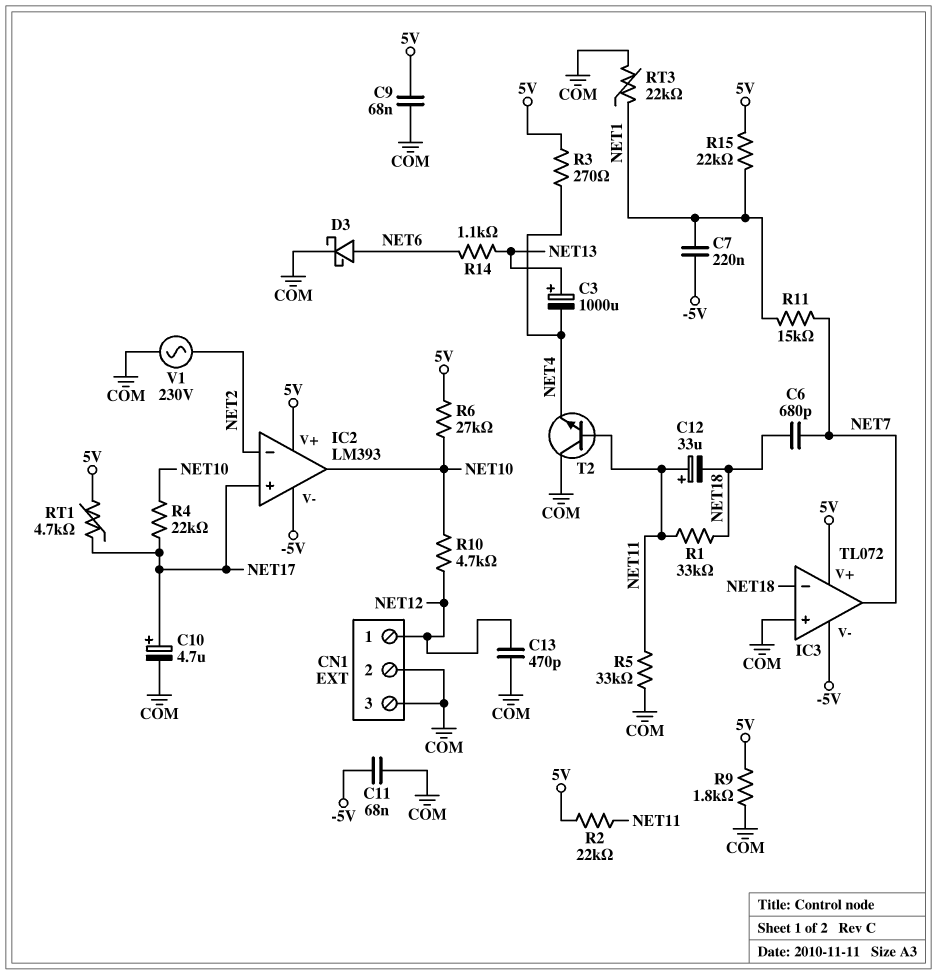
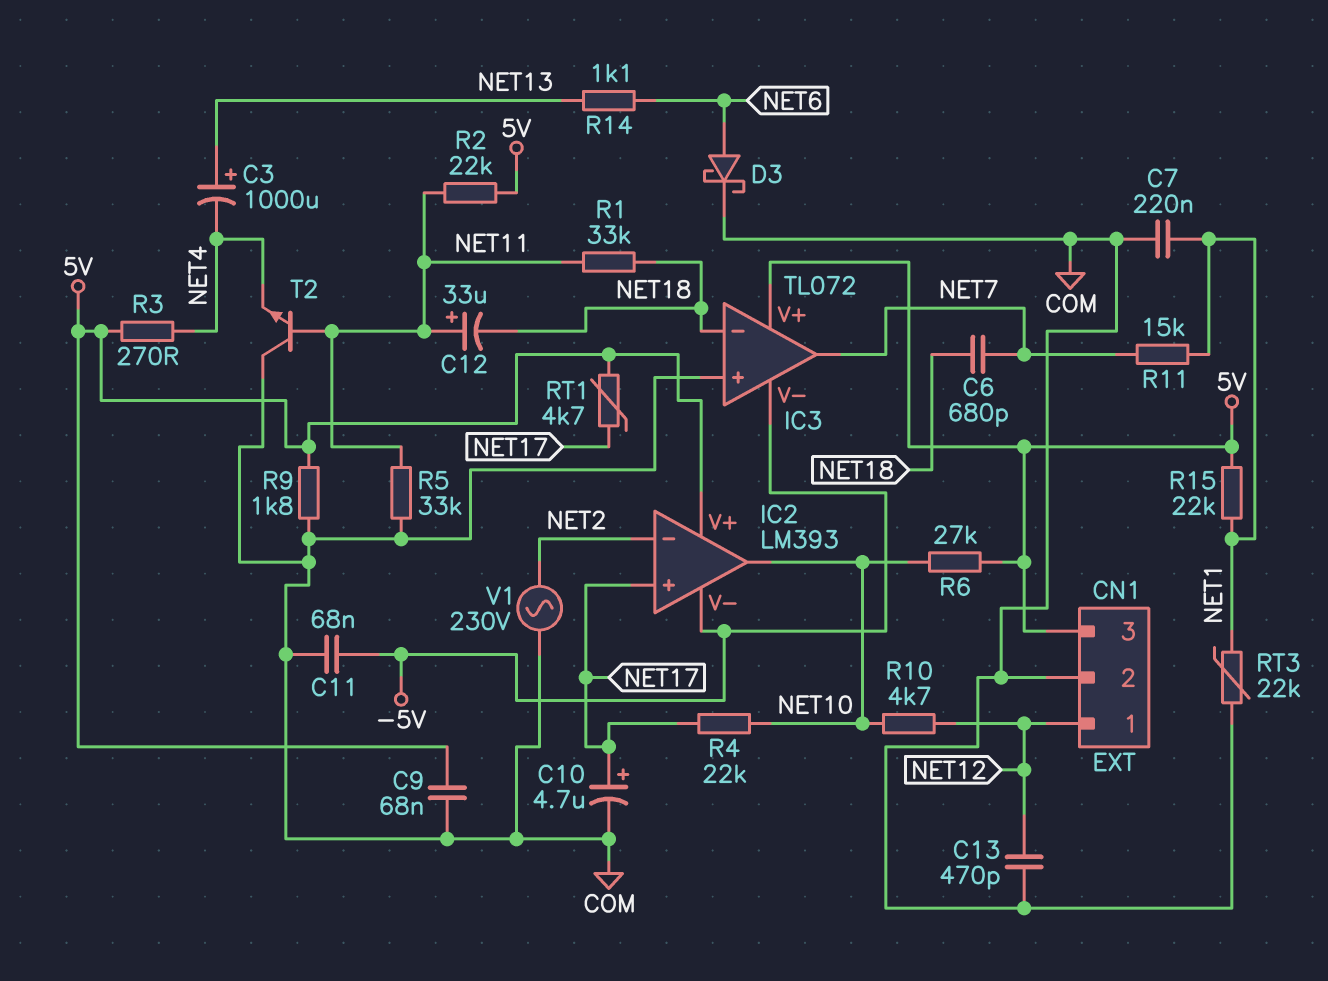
C7: 220nF (-5V, NET1) -> 220nF (COM, NET1)
CN1 pin 3: COM -> 5V

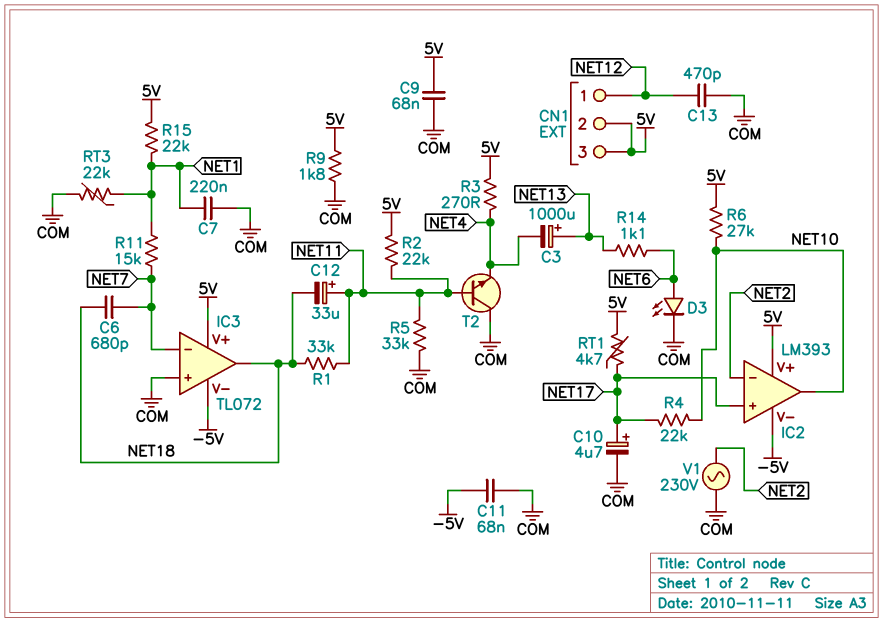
CN1 pin 2: COM -> 5V
D3: schottky (A NET6, K COM) -> LED (A NET6, K COM)
IC3 pin in-: NET18 -> NET7
IC3 pin out: NET7 -> NET18
R10: 4.7k (NET10, NET12) -> none

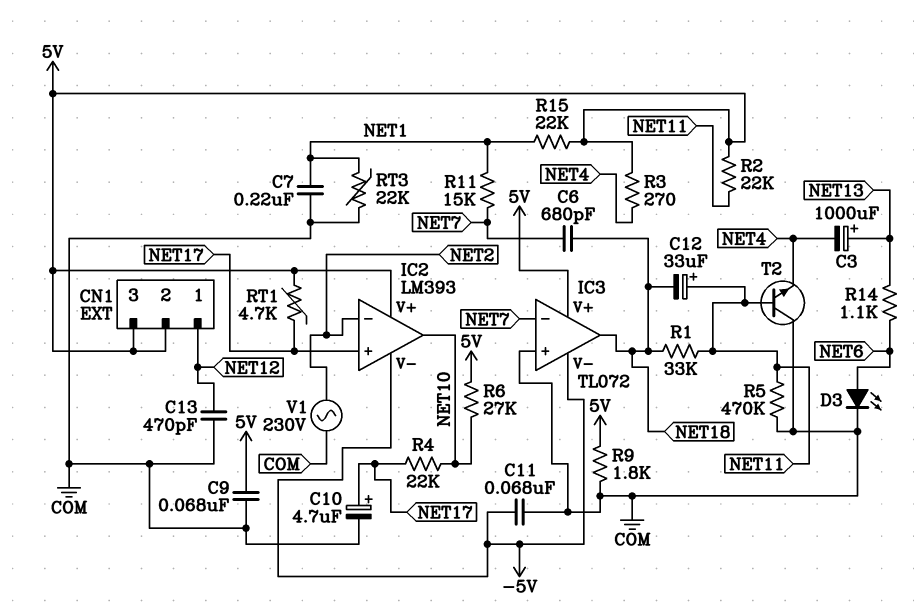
R5: 33k (COM, NET11) -> 470k (COM, NET11)

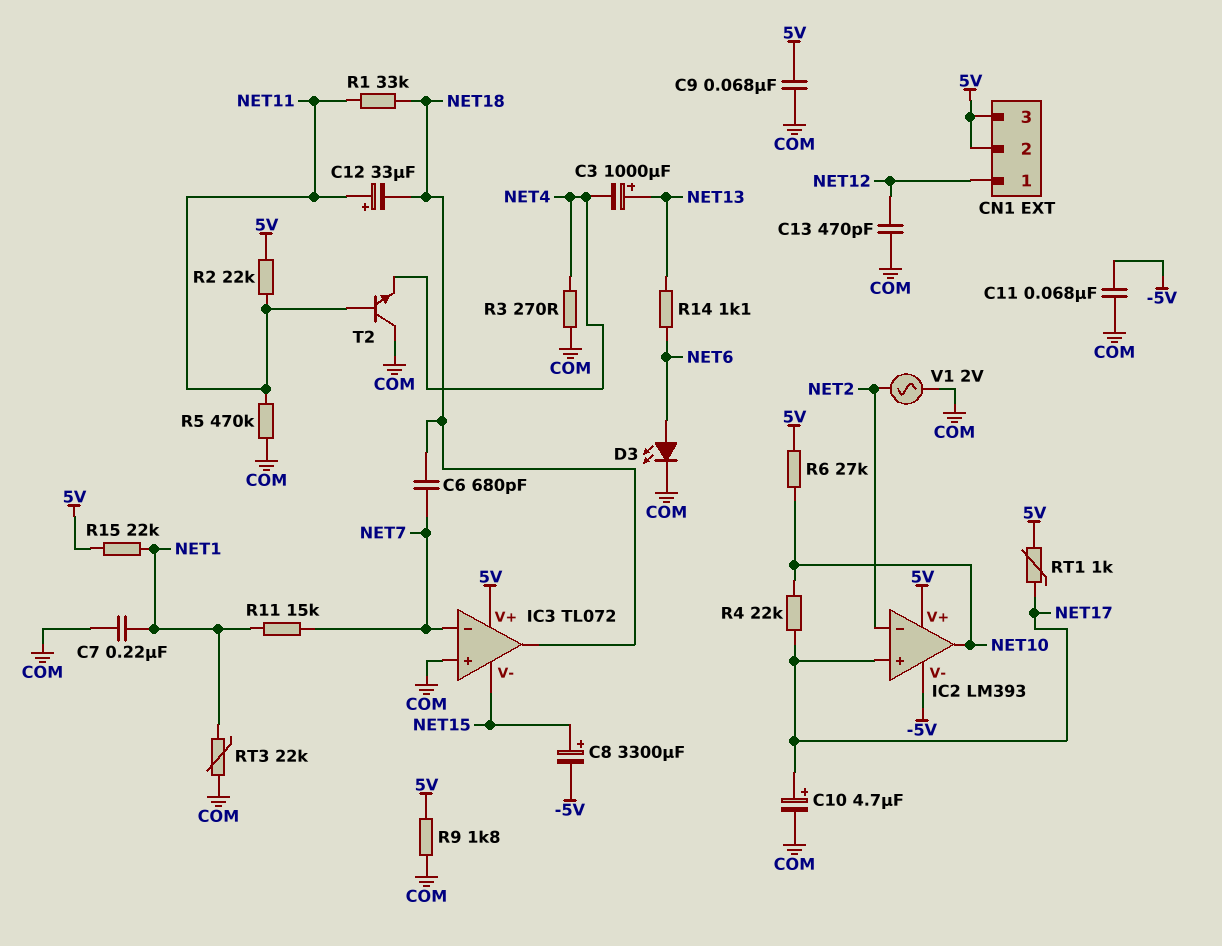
C8: none -> 3300uF (plus NET15, minus -5V)
IC3 pin V-: -5V -> NET15
R3: 270 (5V, NET4) -> 270 (COM, NET4)
RT1: 4.7k (5V, NET17) -> 1k (5V, NET17)
V1: AC 230V (COM, NET2) -> AC 2V (COM, NET2)

